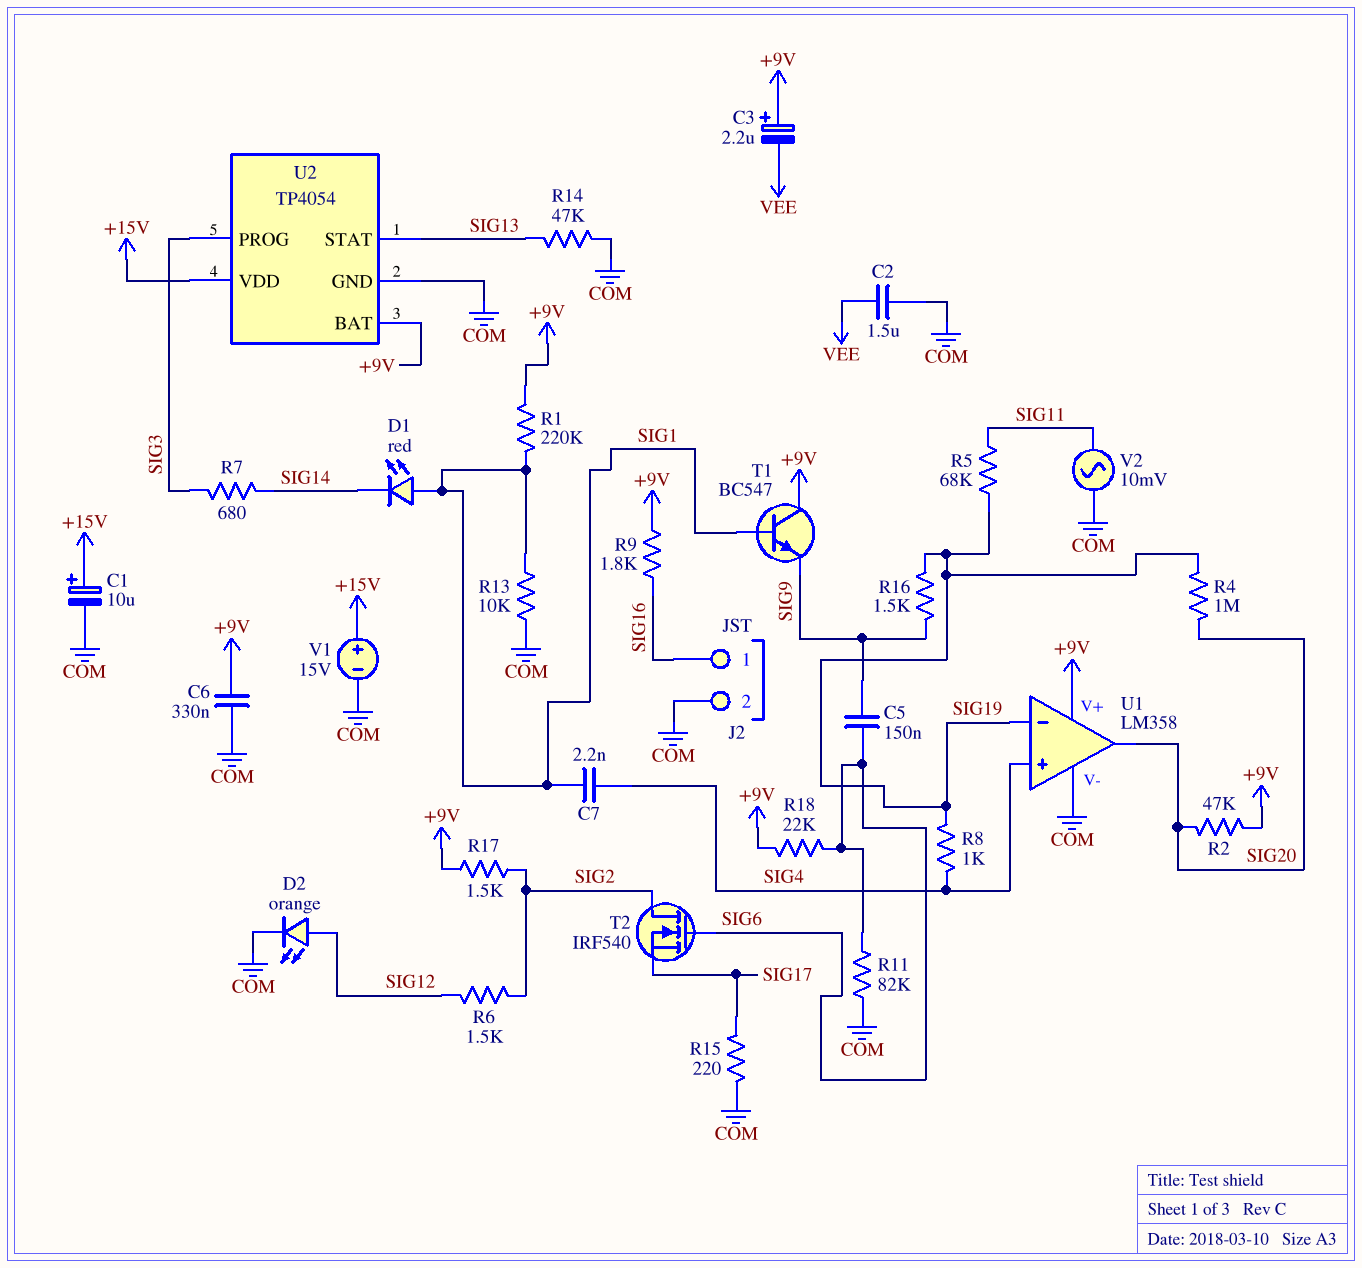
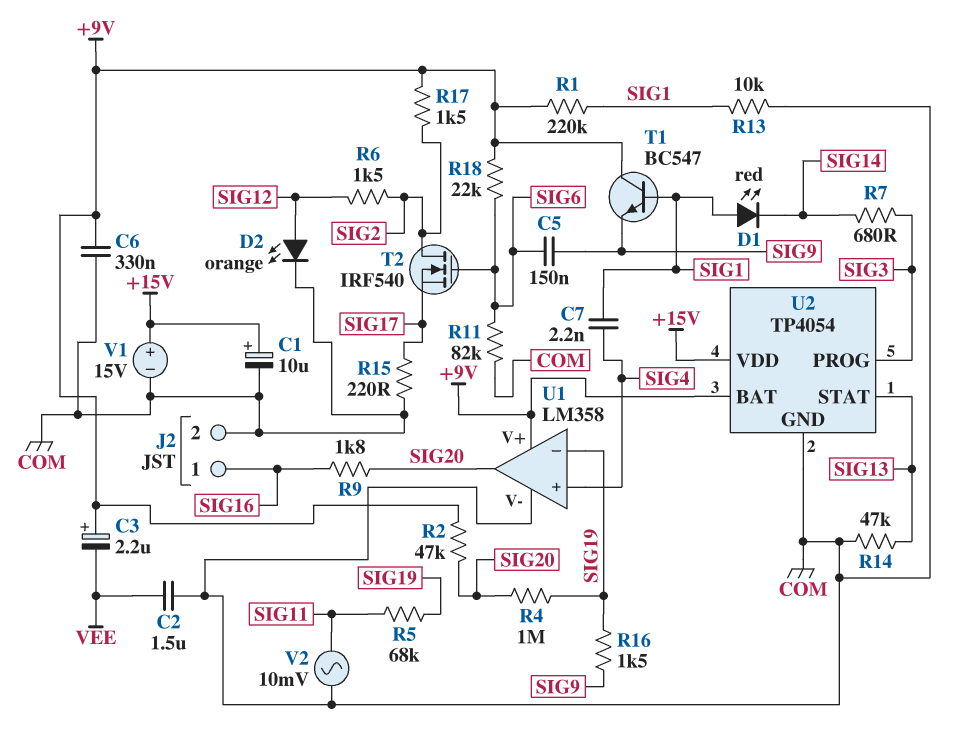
R8: 1k (SIG4, SIG19) -> none
R9: 1.8k (+9V, SIG16) -> 1.8k (SIG16, SIG20)

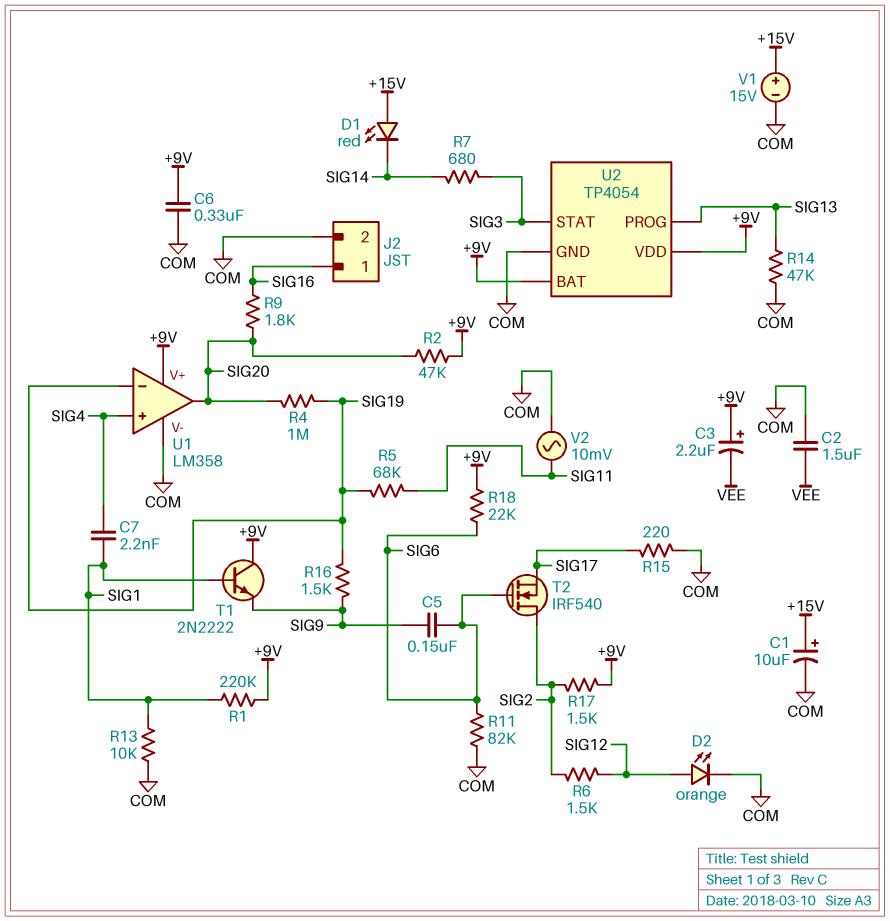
D1: LED red (A SIG1, K SIG14) -> LED red (A +15V, K SIG14)
T1: NPN BC547 (B SIG1, C +9V, E SIG9) -> NPN 2N2222 (B SIG1, C +9V, E SIG9)
U2 pin PROG: SIG3 -> SIG13
U2 pin STAT: SIG13 -> SIG3
U2 pin VDD: +15V -> +9V

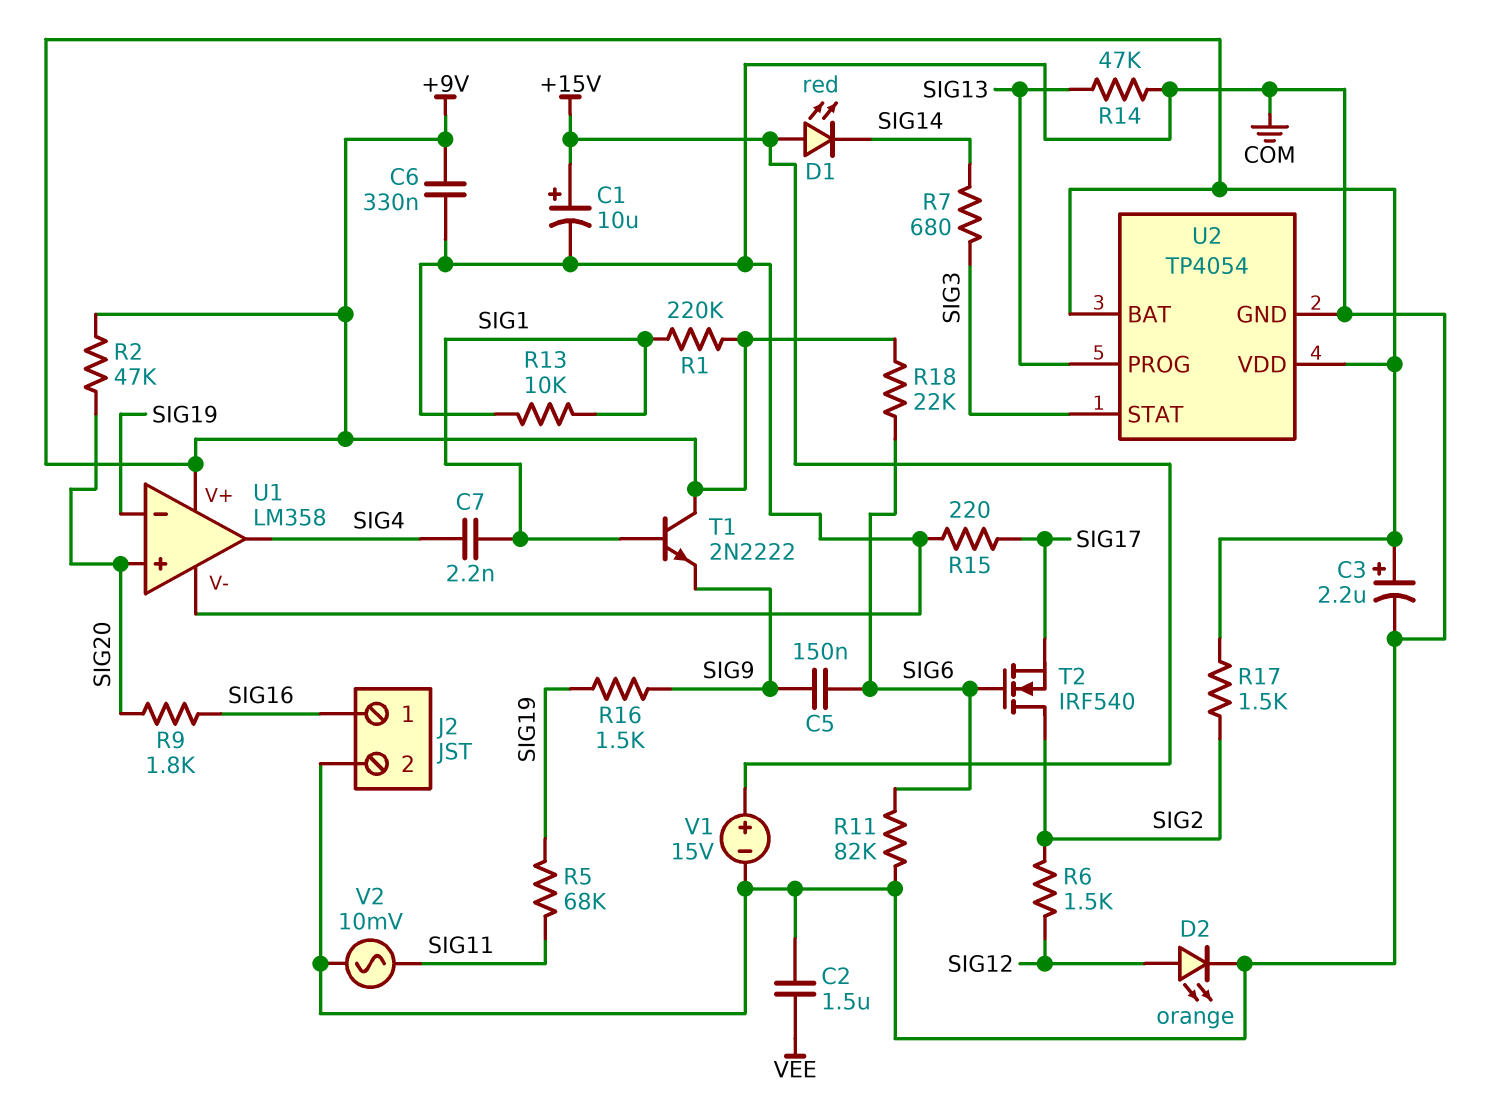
C3: 2.2uF (plus +9V, minus VEE) -> 2.2uF (plus +9V, minus COM)
R4: 1M (SIG19, SIG20) -> none
U1 pin in+: SIG4 -> SIG20
U1 pin out: SIG20 -> SIG4

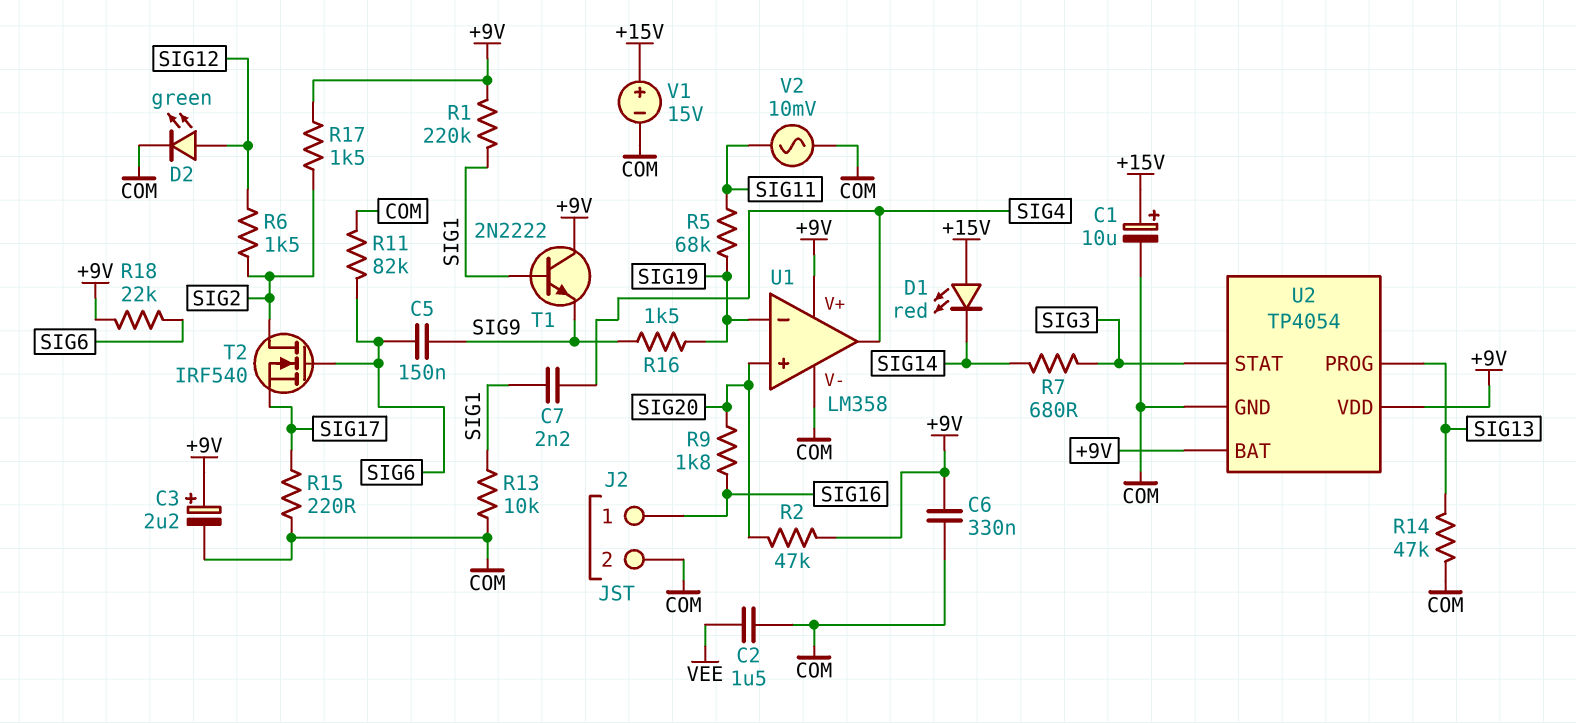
D2: LED orange (A SIG12, K COM) -> LED green (A SIG12, K COM)

